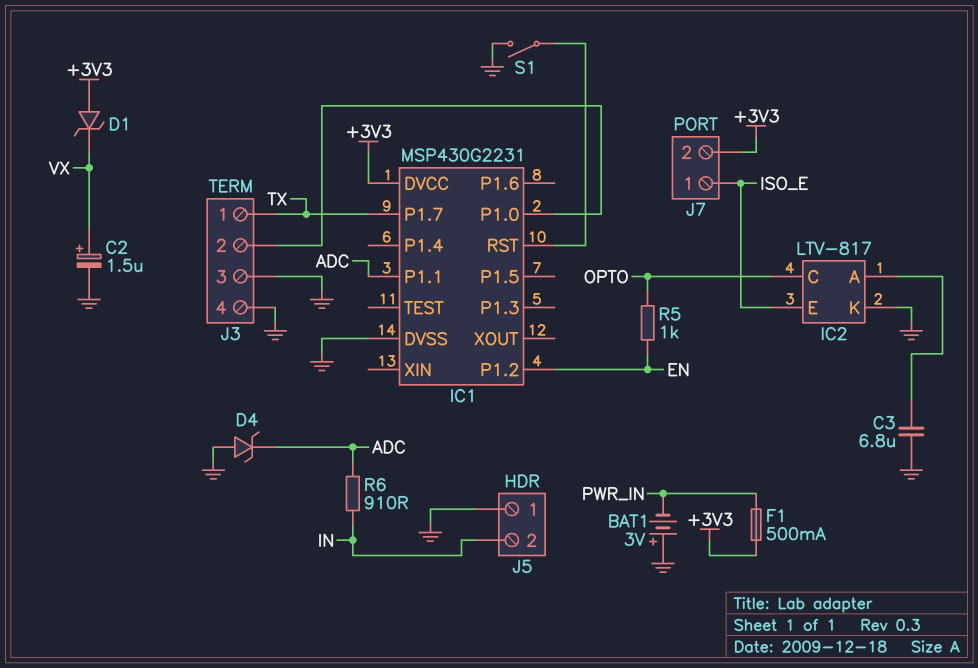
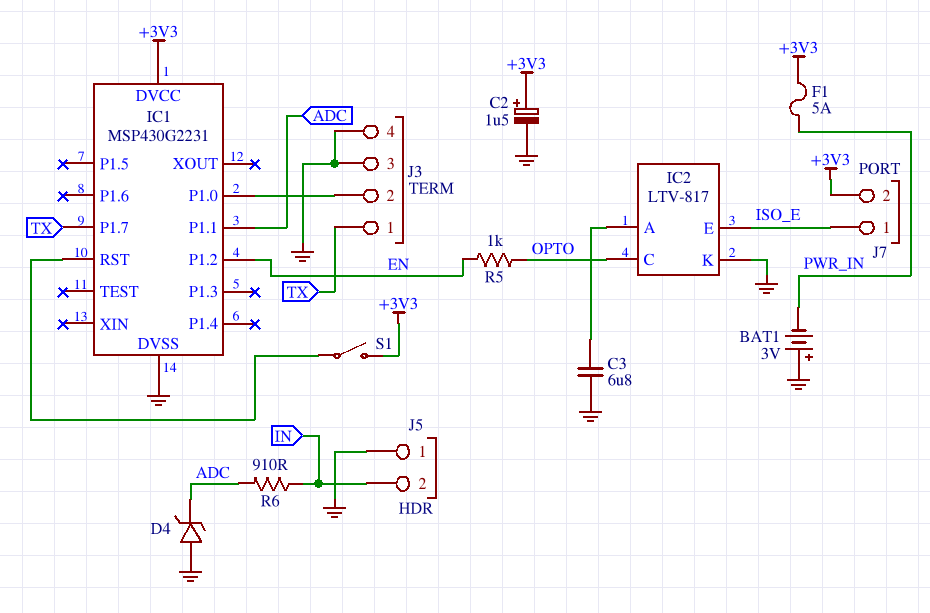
C2: 1.5uF (plus VX, minus GND) -> 1.5uF (plus +3V3, minus GND)
D1: zener (A +3V3, K VX) -> none
F1: 500mA (+3V3, PWR_IN) -> 5A (+3V3, PWR_IN)
S1: switch (GND, IC1/RST) -> switch (+3V3, IC1/RST)

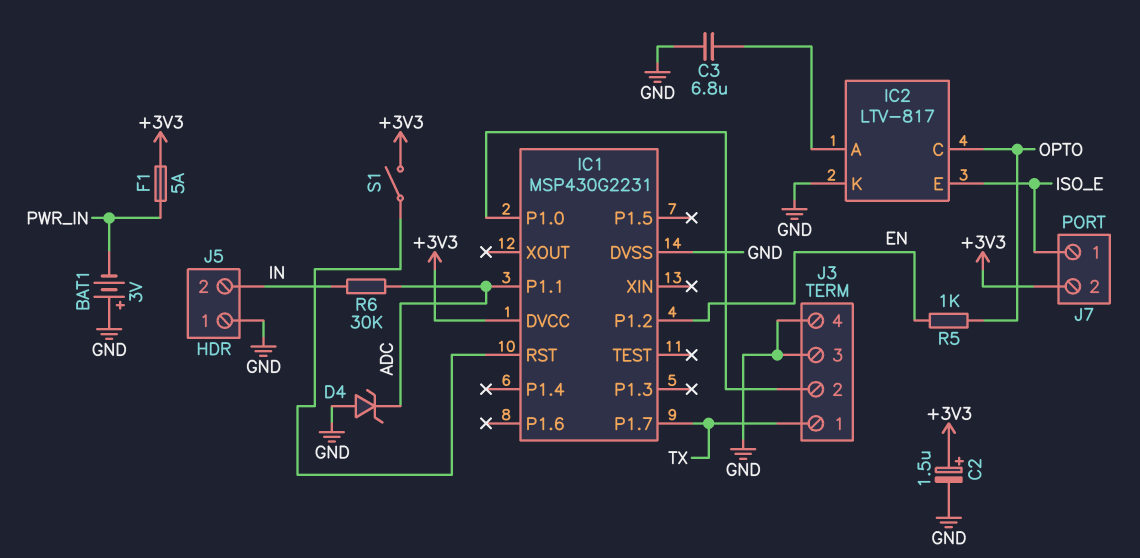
R6: 910 (ADC, IN) -> 30k (ADC, IN)

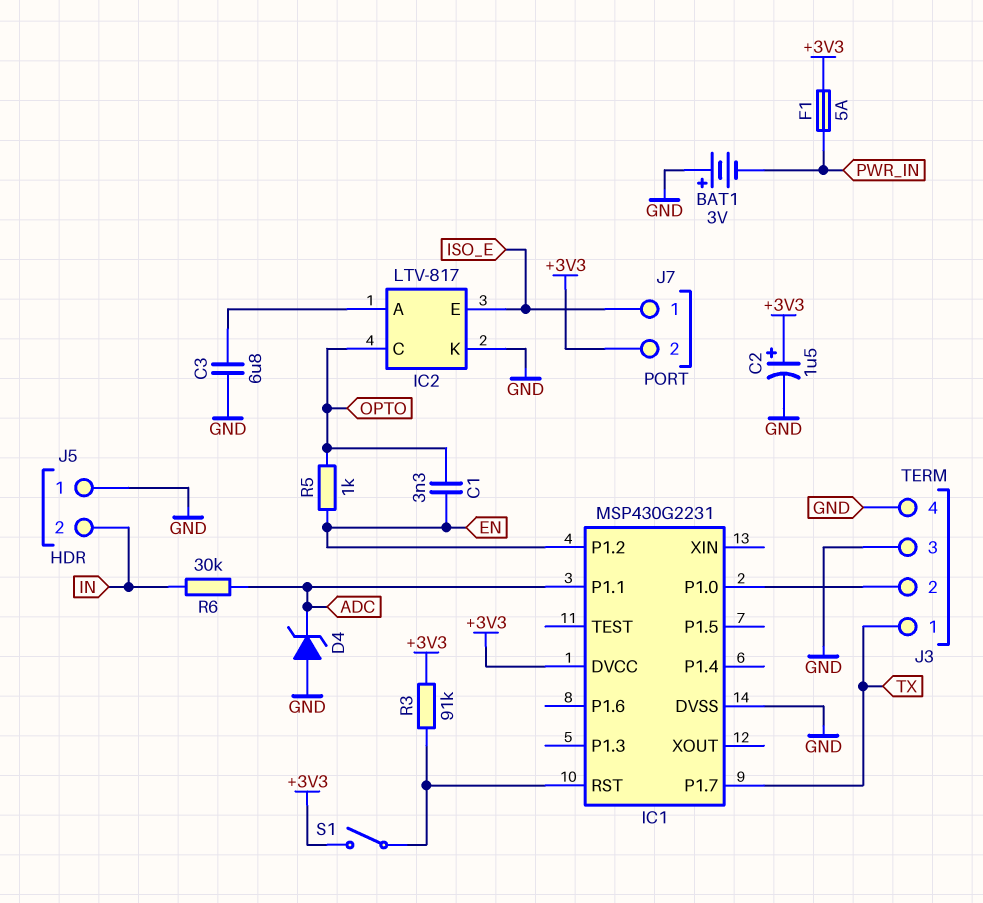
C1: none -> 3.3nF (EN, OPTO)
R3: none -> 91k (+3V3, IC1/RST)

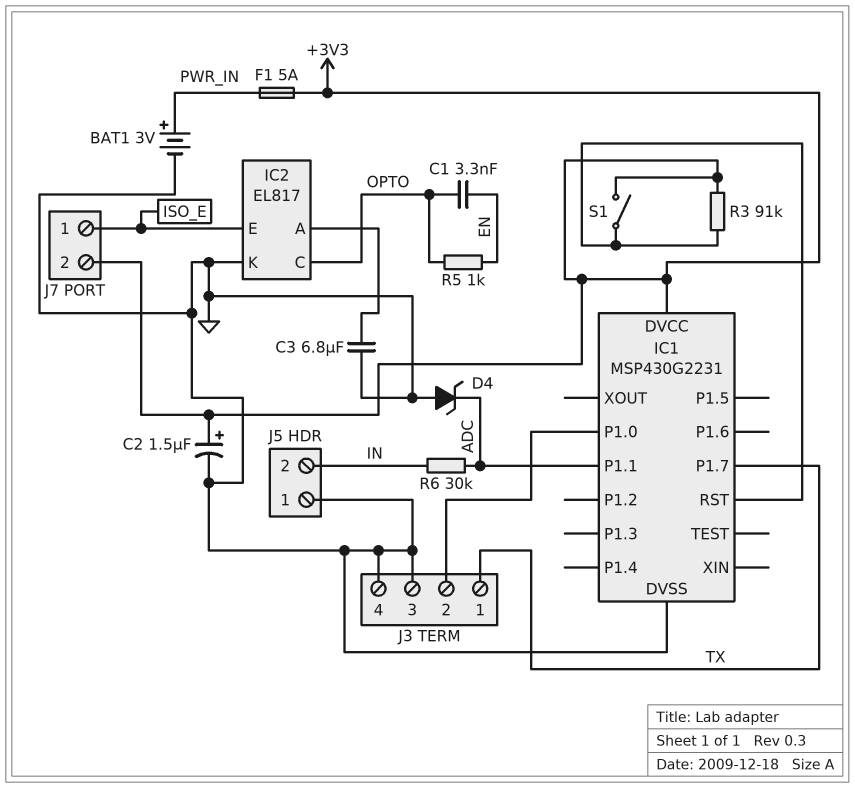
BAT1: 3V (plus GND, minus PWR_IN) -> 3V (plus PWR_IN, minus GND)
IC1 pin P1.2: EN -> none
IC2: LTV-817 -> EL817

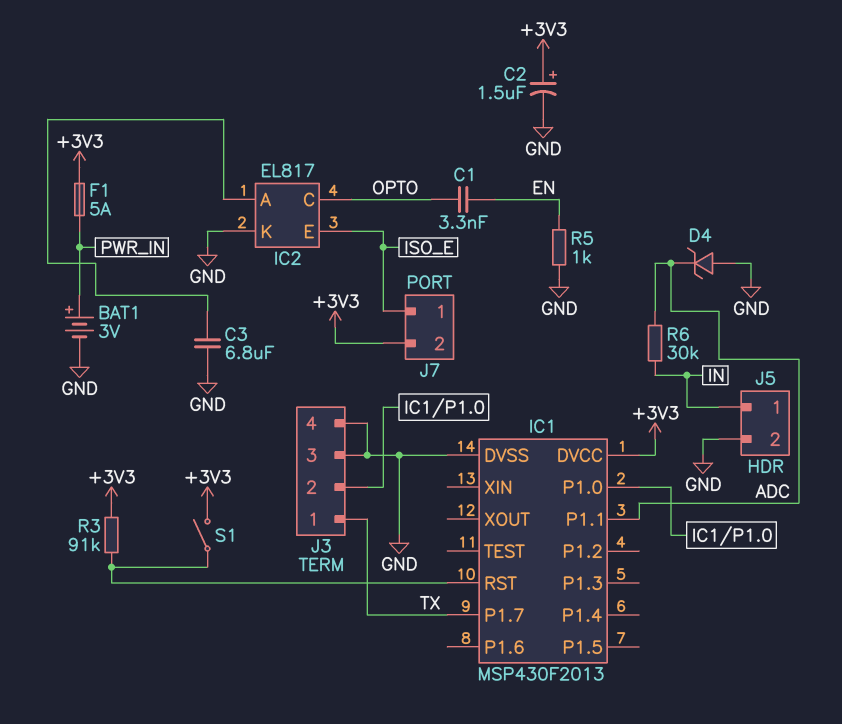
IC1: MSP430G2231 -> MSP430F2013
J5 pin 1: GND -> IN
J5 pin 2: IN -> GND
R5: 1k (EN, OPTO) -> 1k (EN, GND)

